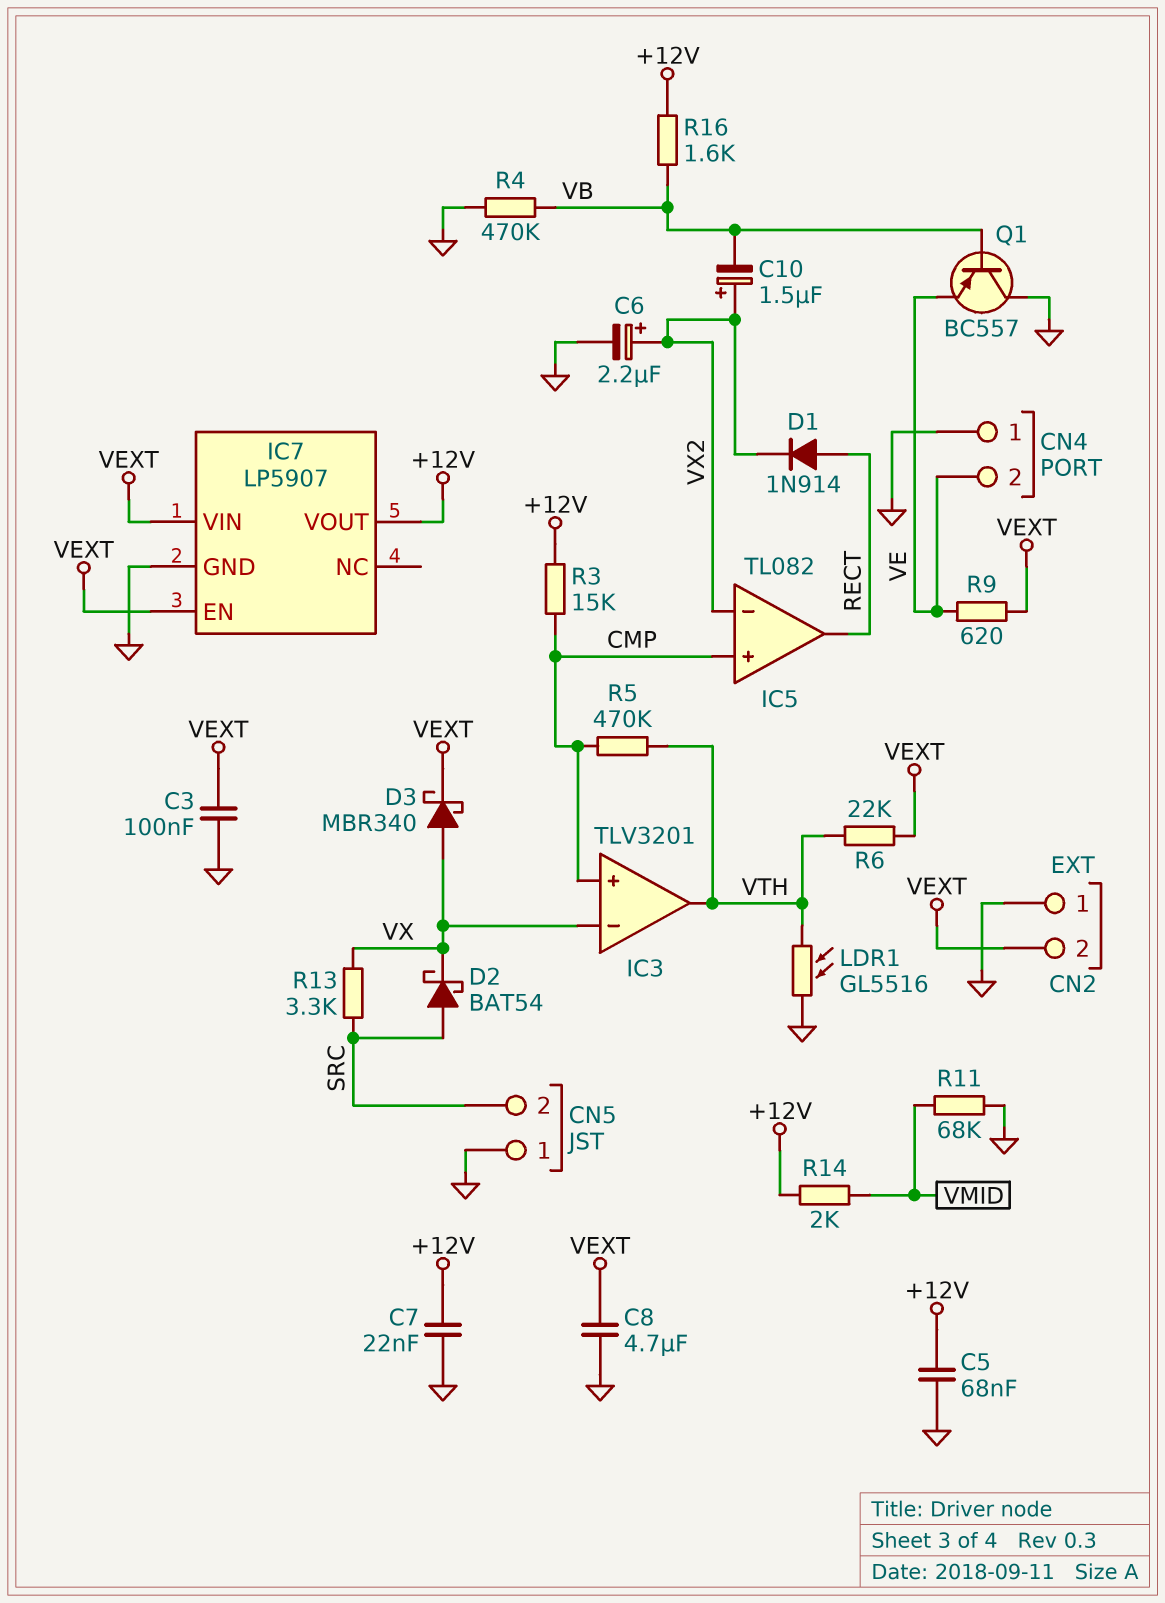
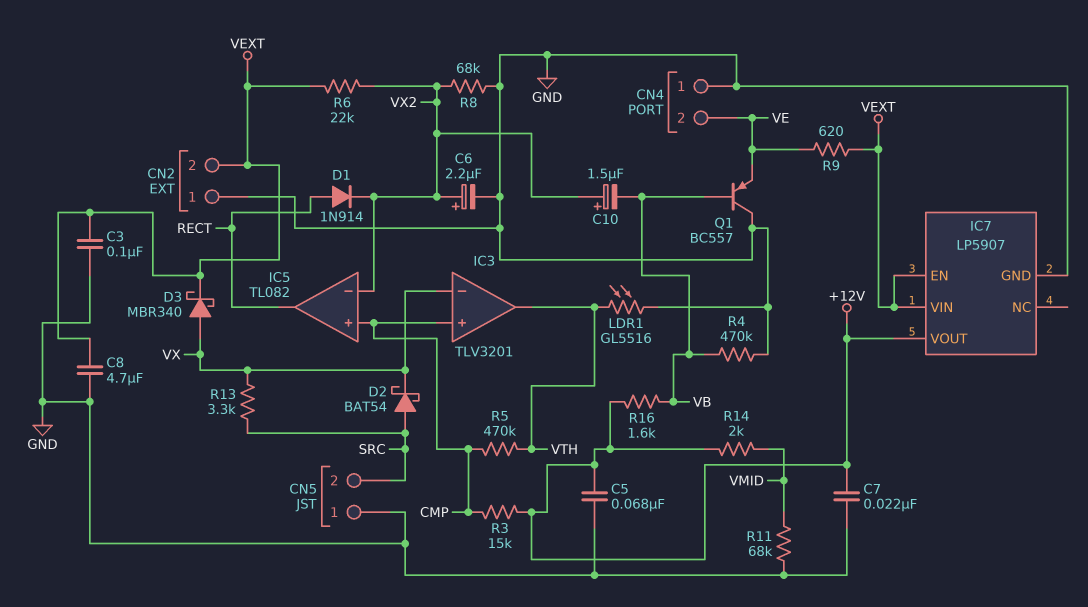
R6: 22k (VEXT, VTH) -> 22k (VEXT, VX2)
R8: none -> 68k (GND, VX2)

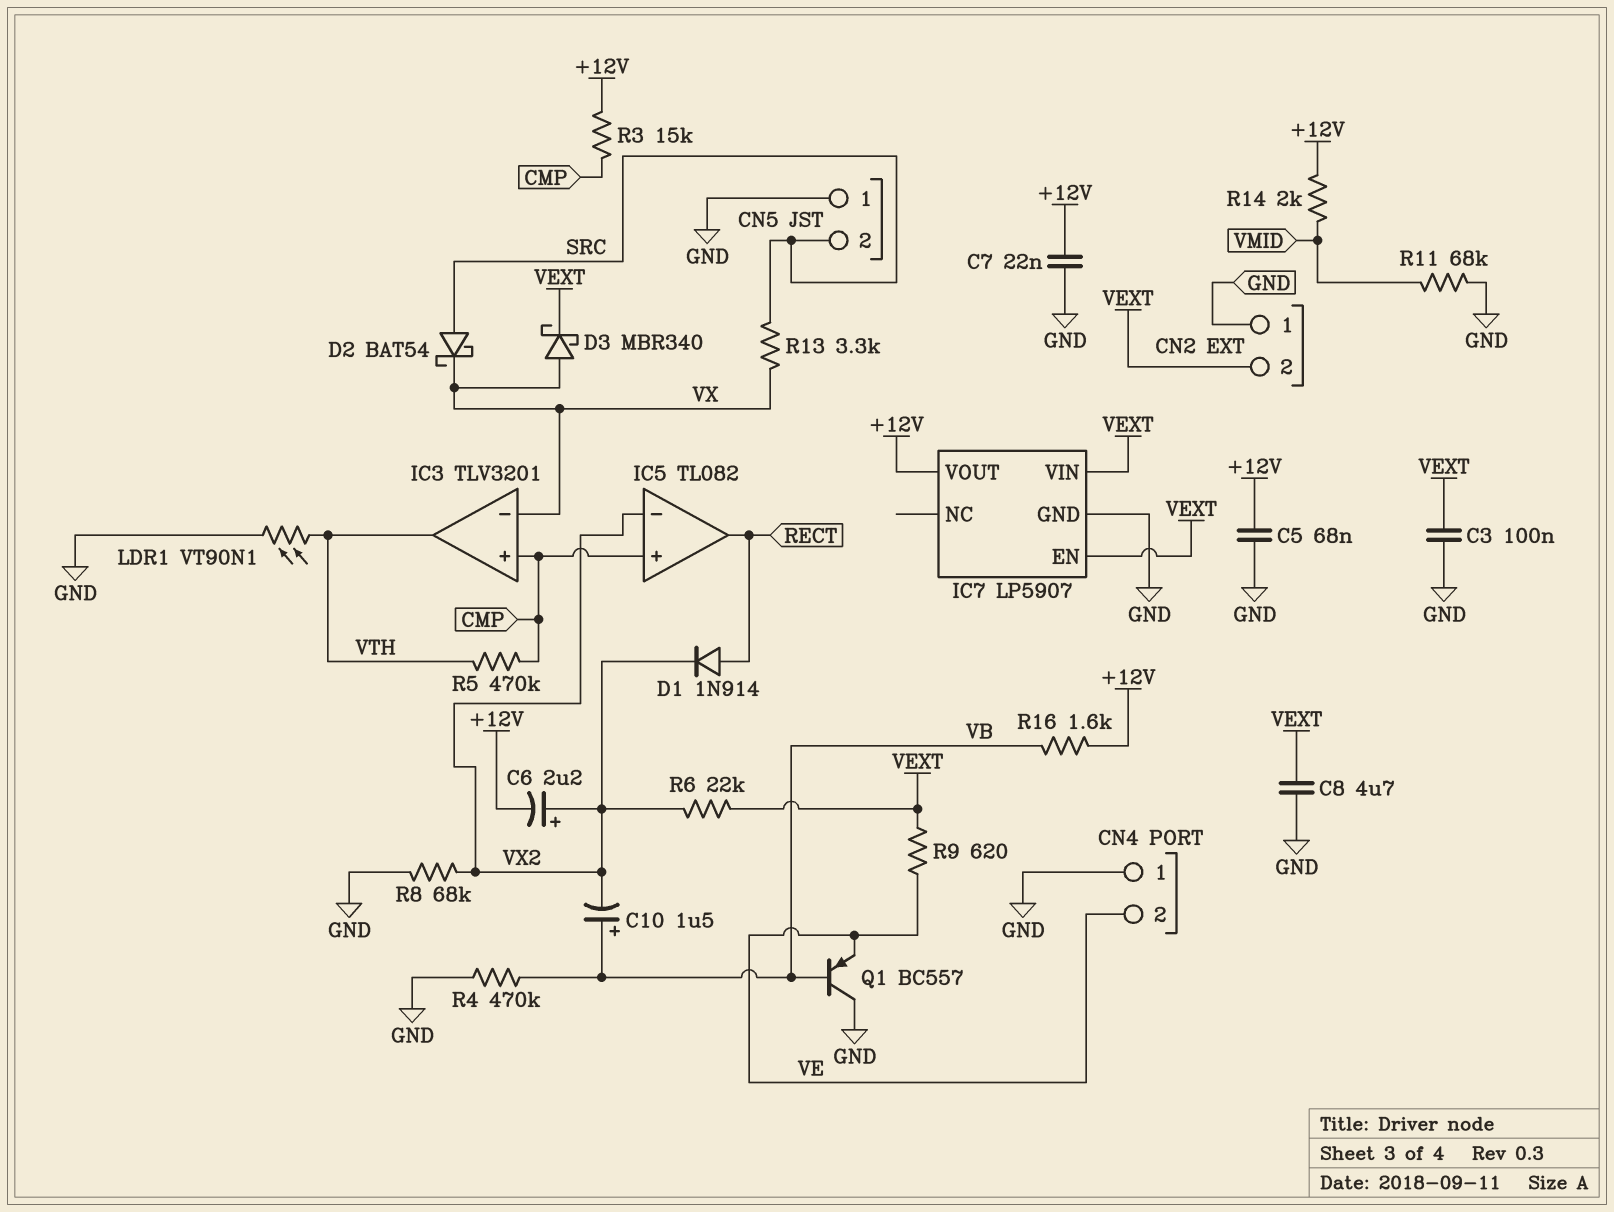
C6: 2.2uF (plus VX2, minus GND) -> 2.2uF (plus VX2, minus +12V)
C10: 1.5uF (plus VX2, minus VB) -> 1.5uF (plus VB, minus VX2)
LDR1: GL5516 (GND, VTH) -> VT90N1 (GND, VTH)

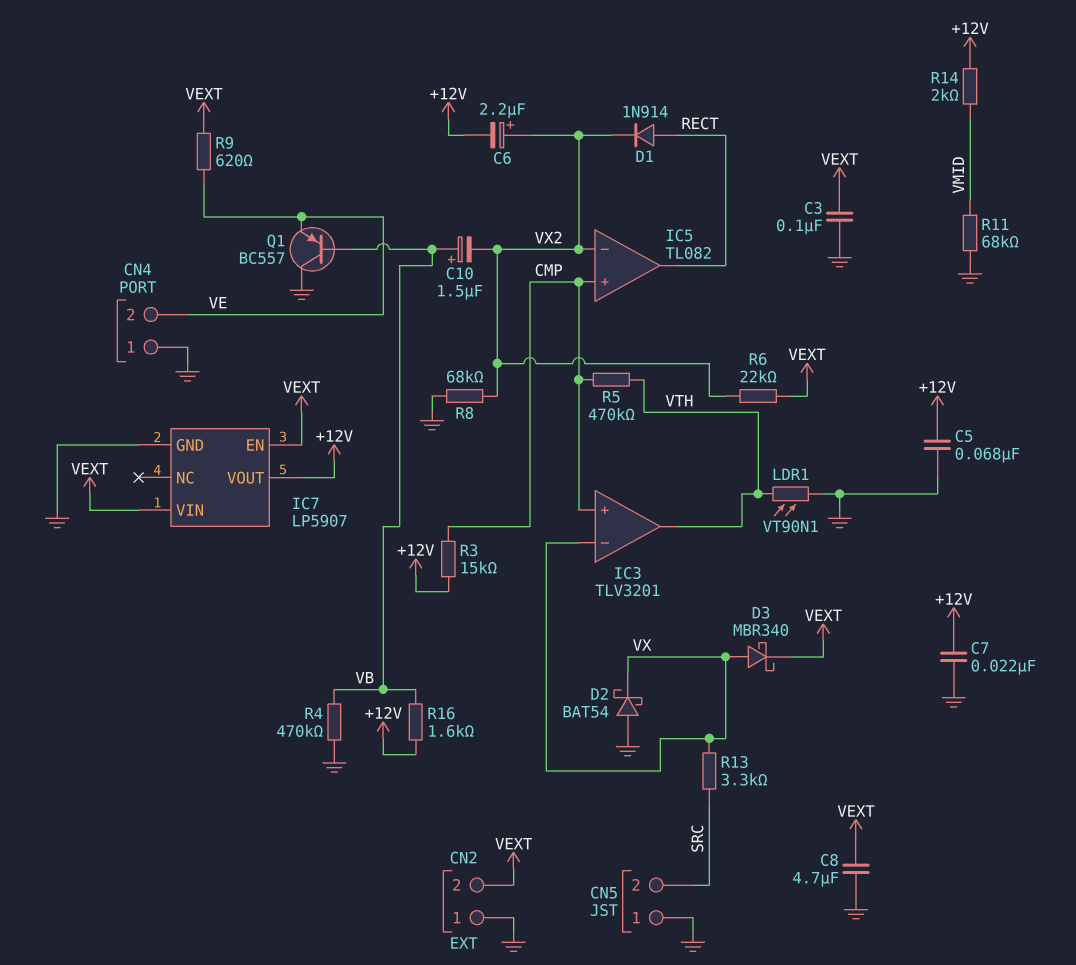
D2: schottky BAT54 (A SRC, K VX) -> schottky BAT54 (A GND, K VX)

